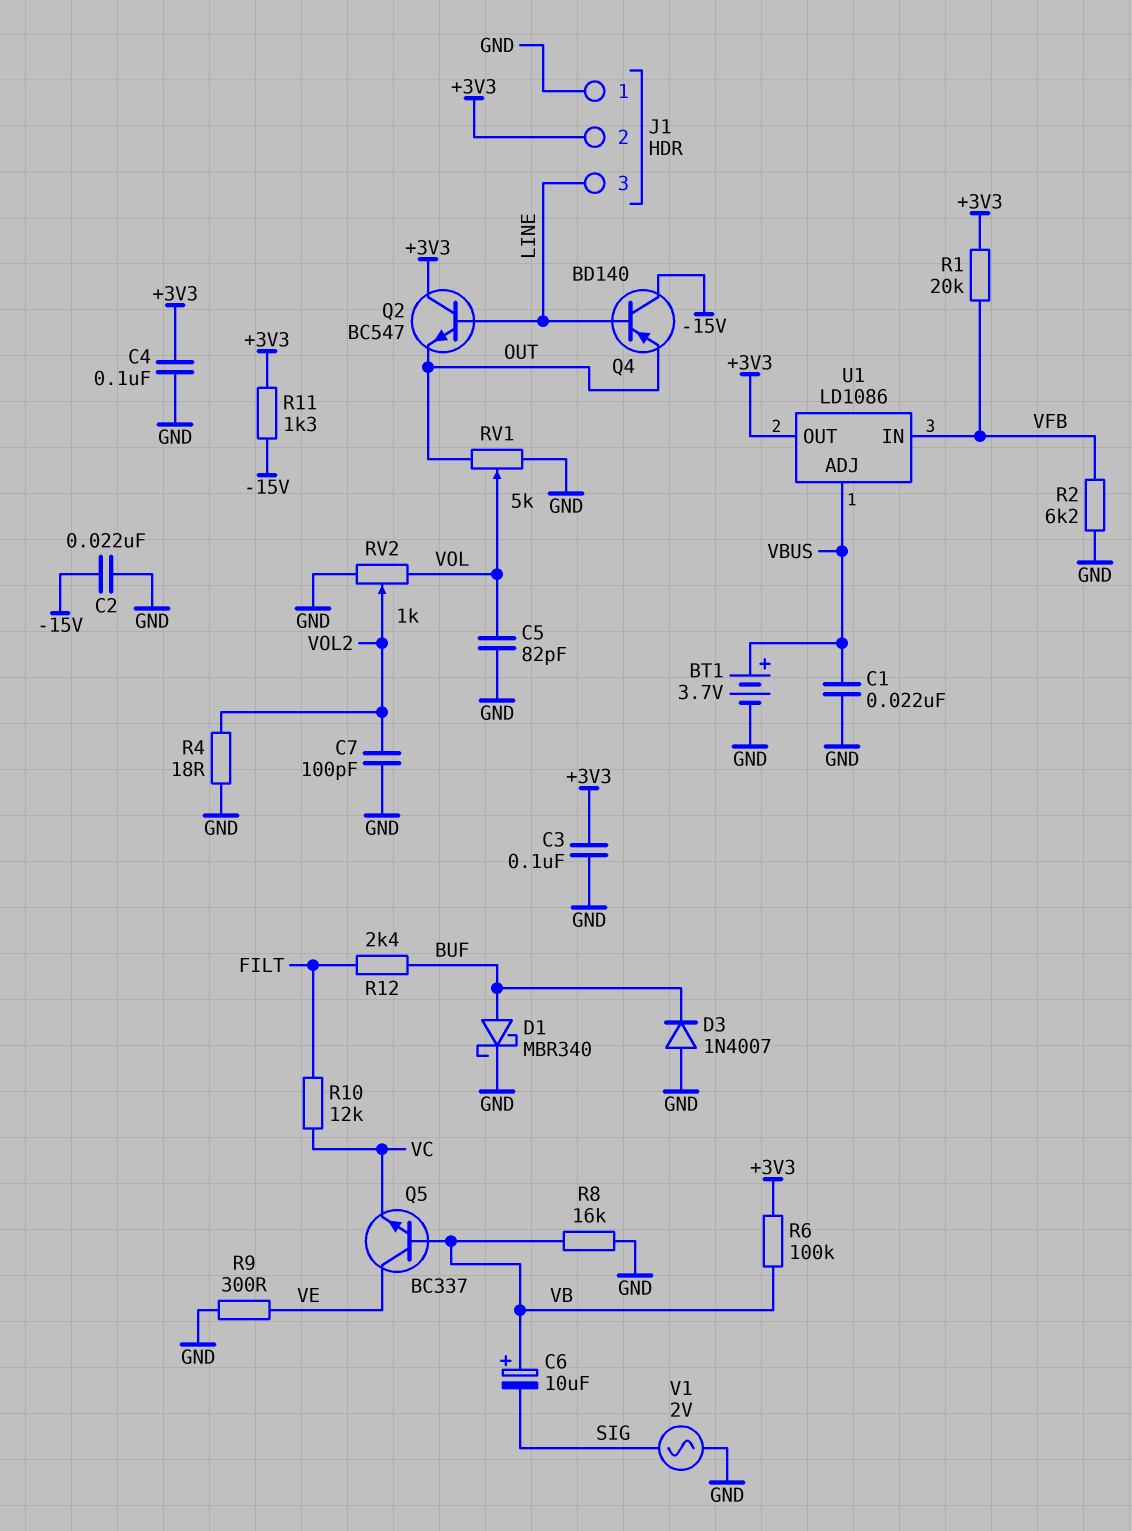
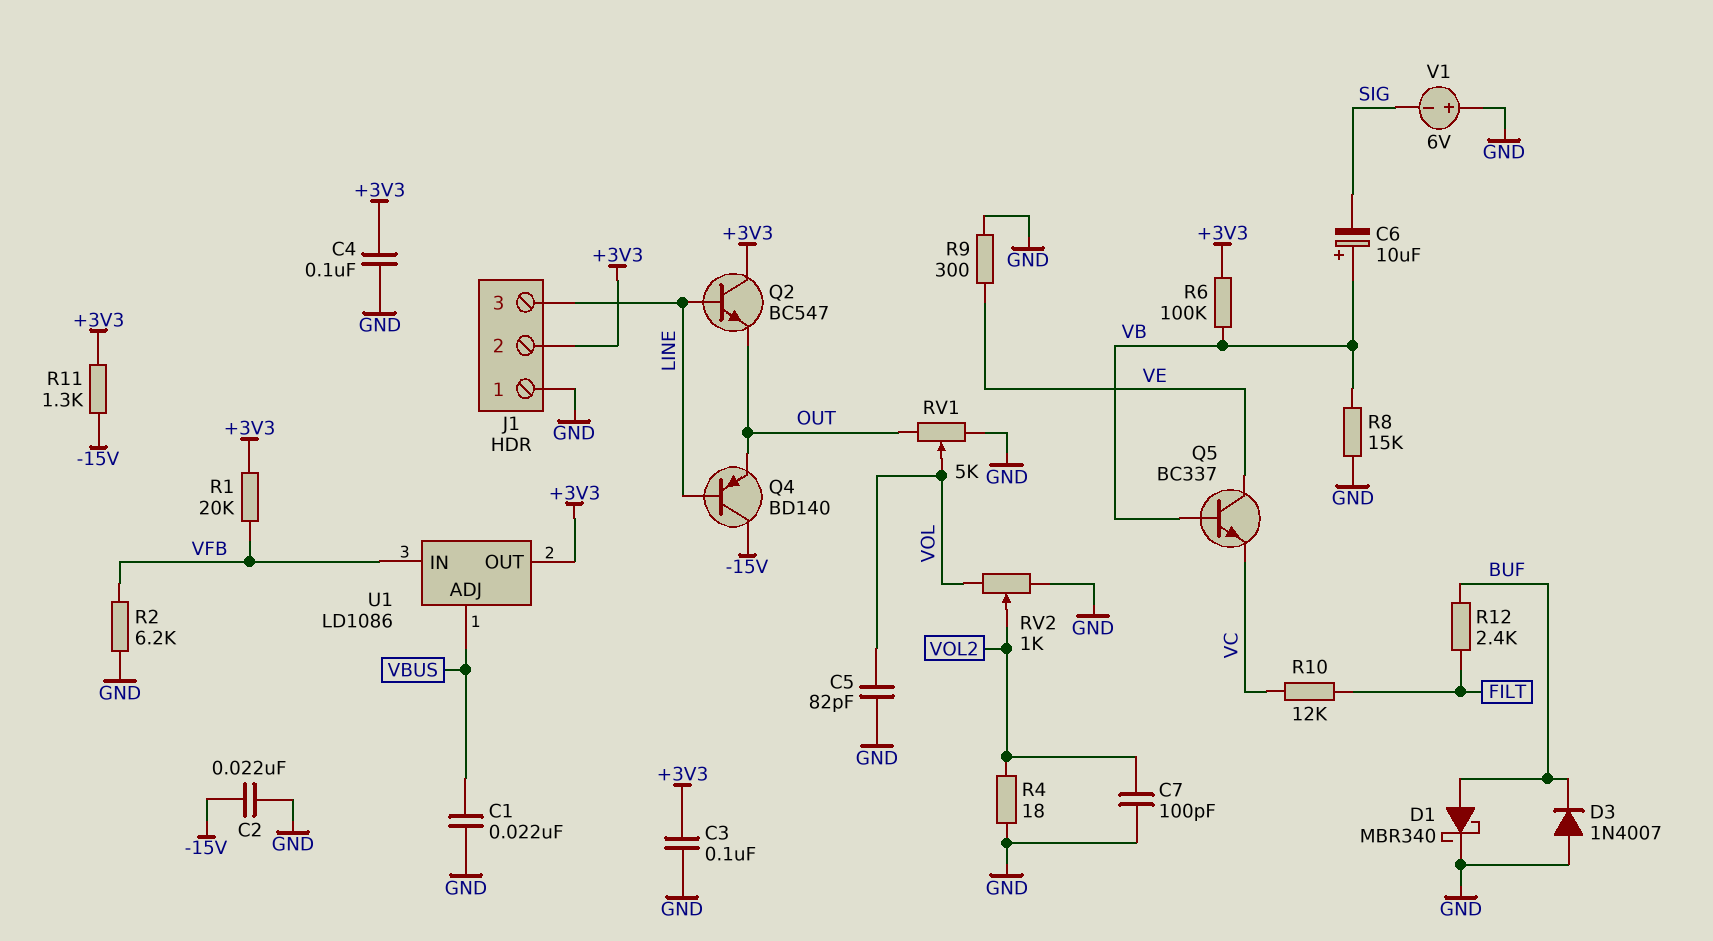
BT1: 3.7V (plus VBUS, minus GND) -> none
R8: 16k (GND, VB) -> 15k (GND, VB)
V1: AC 2V (GND, SIG) -> 6V (plus GND, minus SIG)

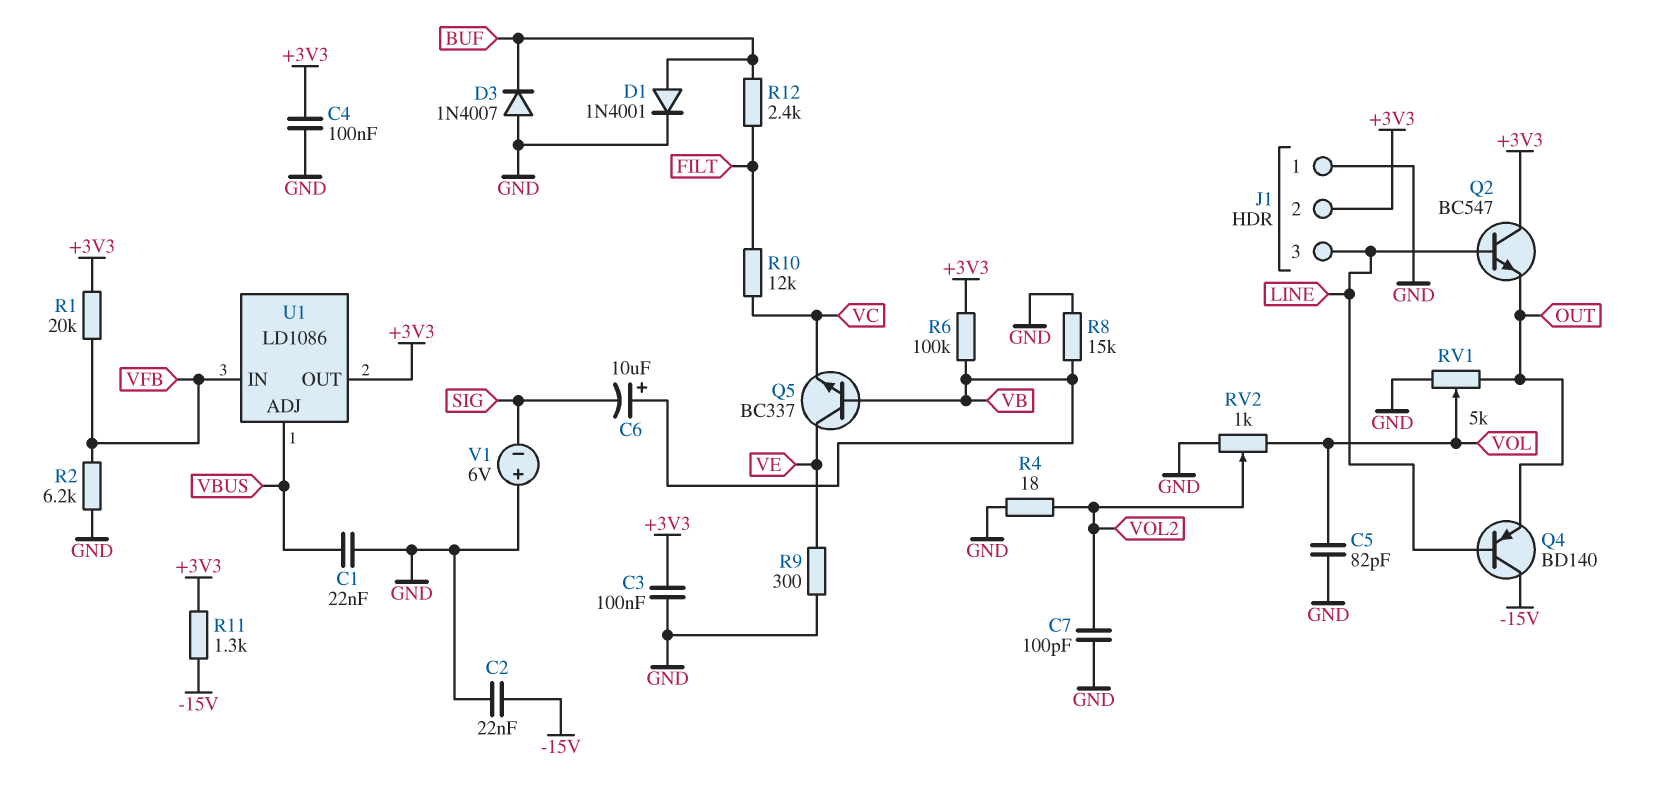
D1: schottky MBR340 (A BUF, K GND) -> diode 1N4001 (A BUF, K GND)

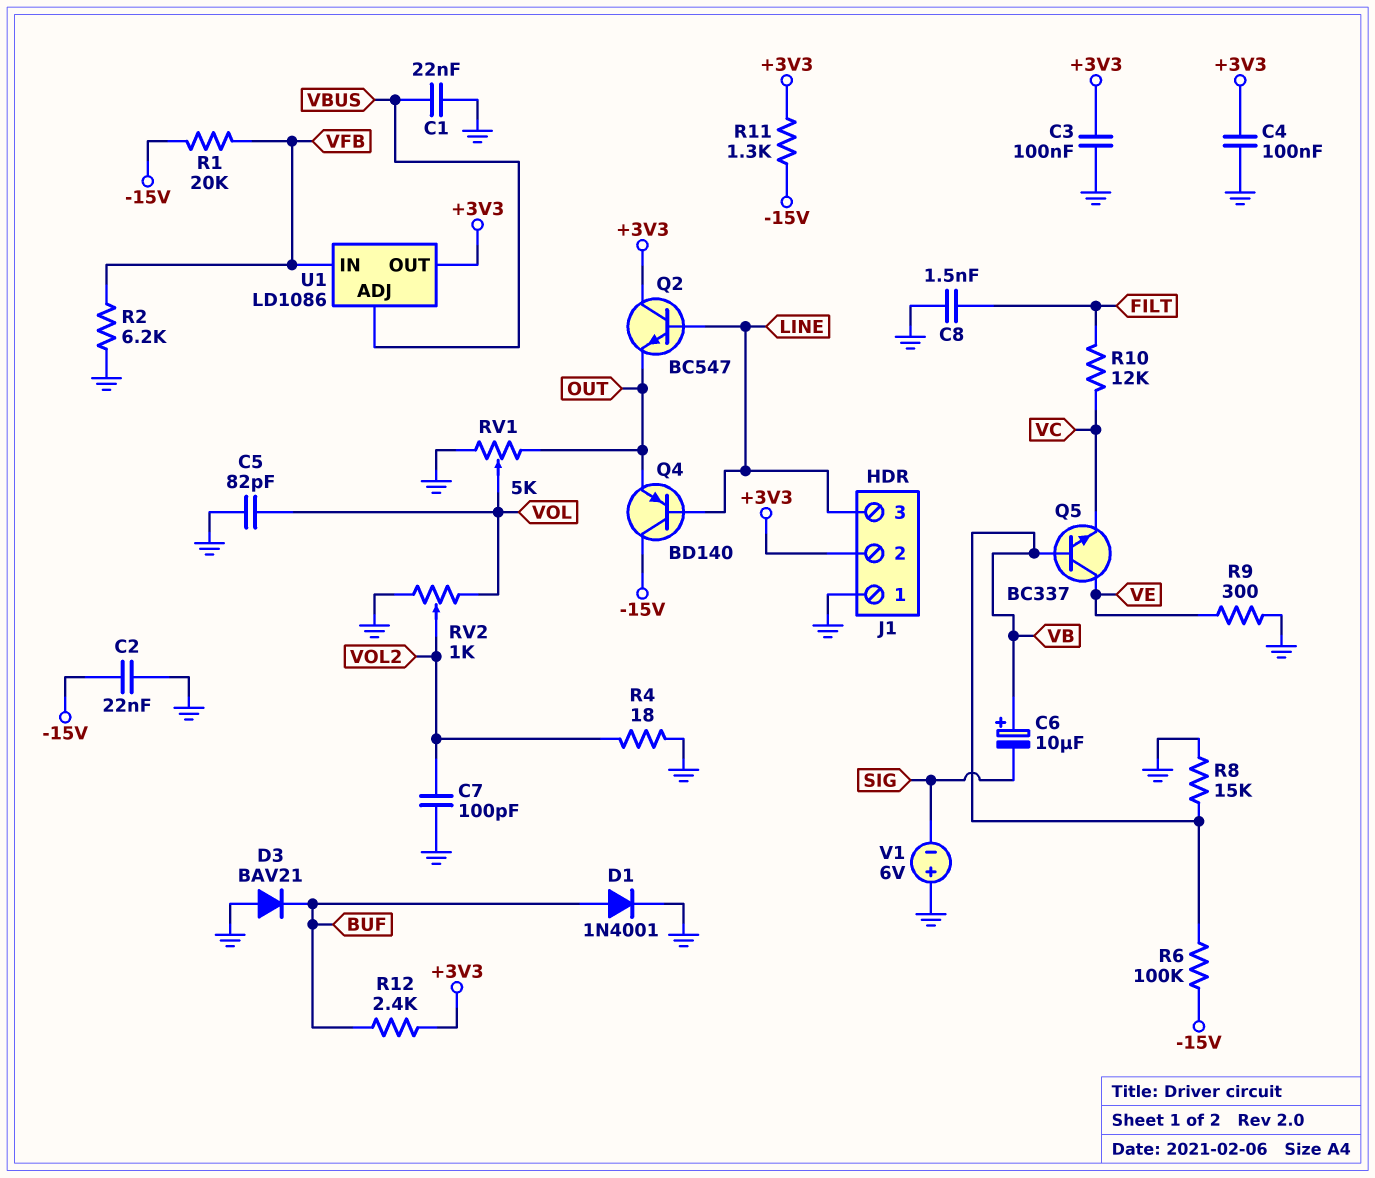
C8: none -> 1.5nF (FILT, GND)
D3: diode 1N4007 (A GND, K BUF) -> diode BAV21 (A GND, K BUF)
R1: 20k (+3V3, VFB) -> 20k (-15V, VFB)
R6: 100k (+3V3, VB) -> 100k (-15V, VB)
R12: 2.4k (BUF, FILT) -> 2.4k (+3V3, BUF)

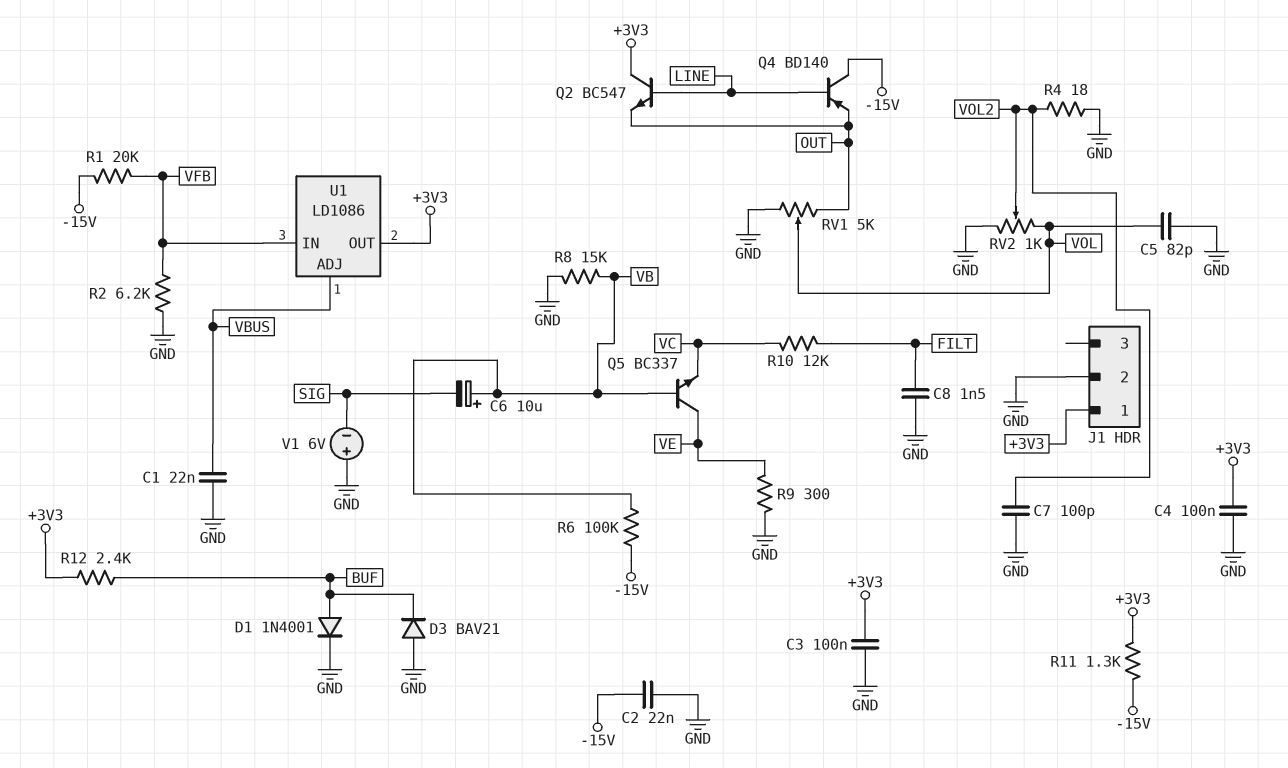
J1 pin 1: GND -> +3V3
J1 pin 2: +3V3 -> GND
J1 pin 3: LINE -> none

